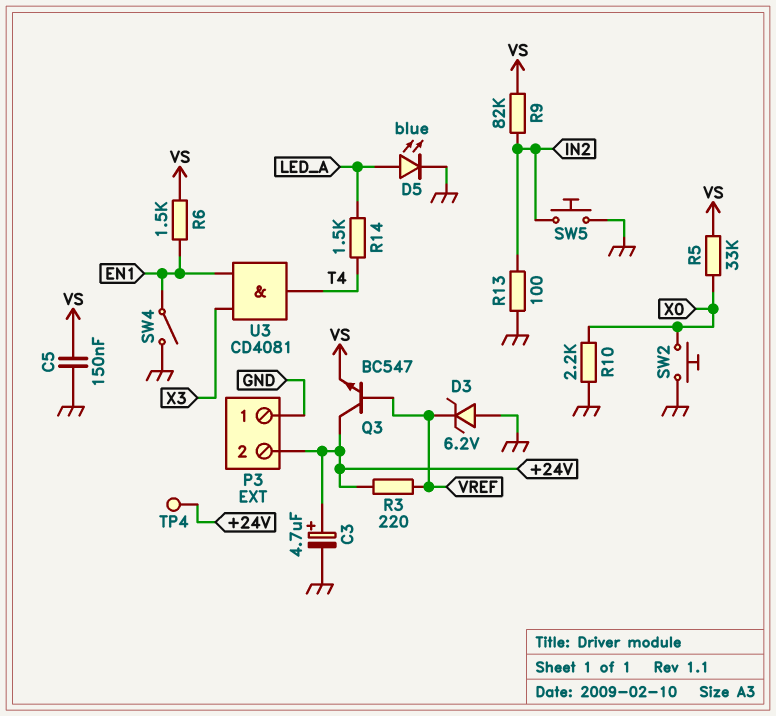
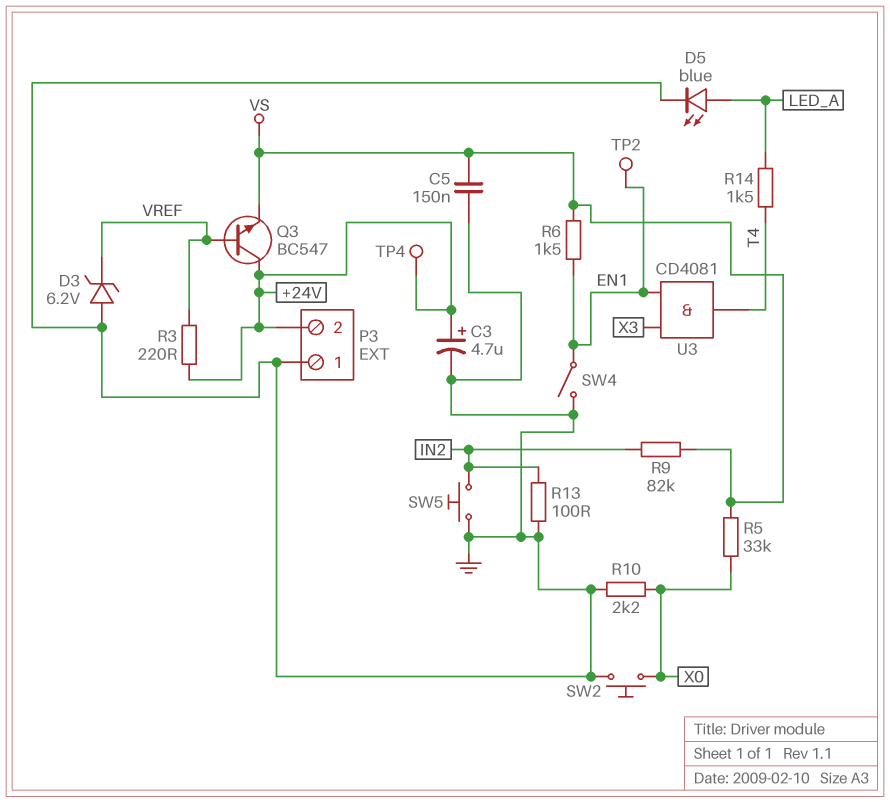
TP2: none -> test point (EN1)

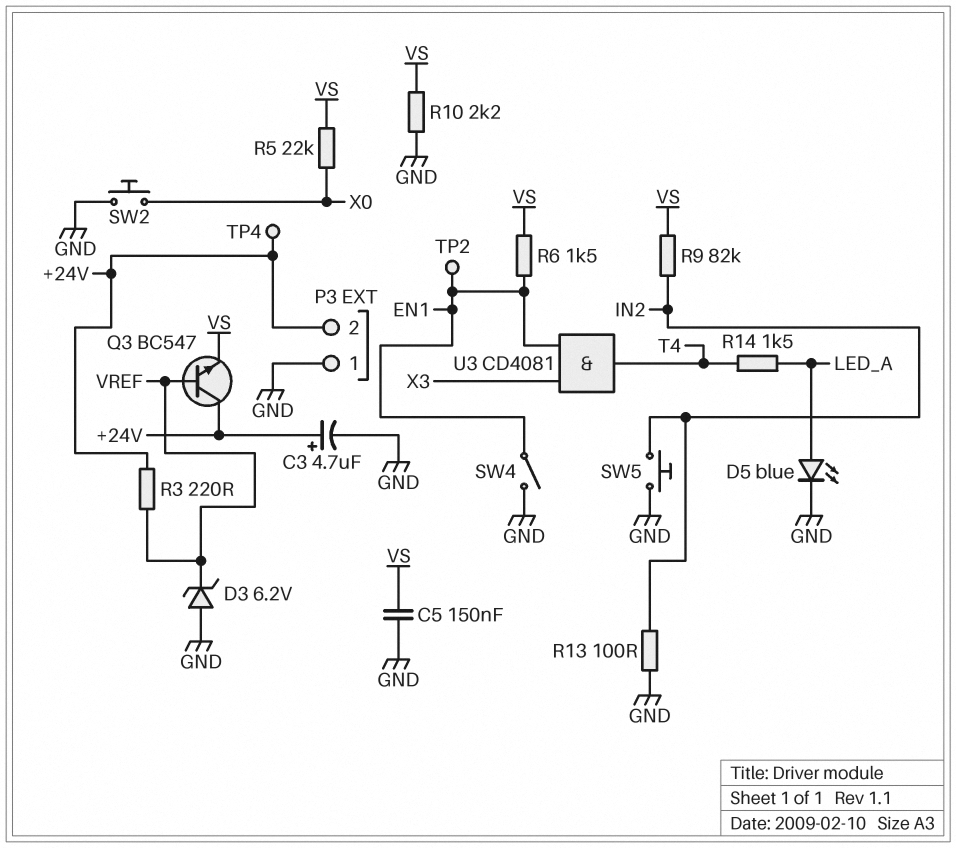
R5: 33k (VS, X0) -> 22k (VS, X0)
R10: 2.2k (GND, X0) -> 2.2k (GND, VS)

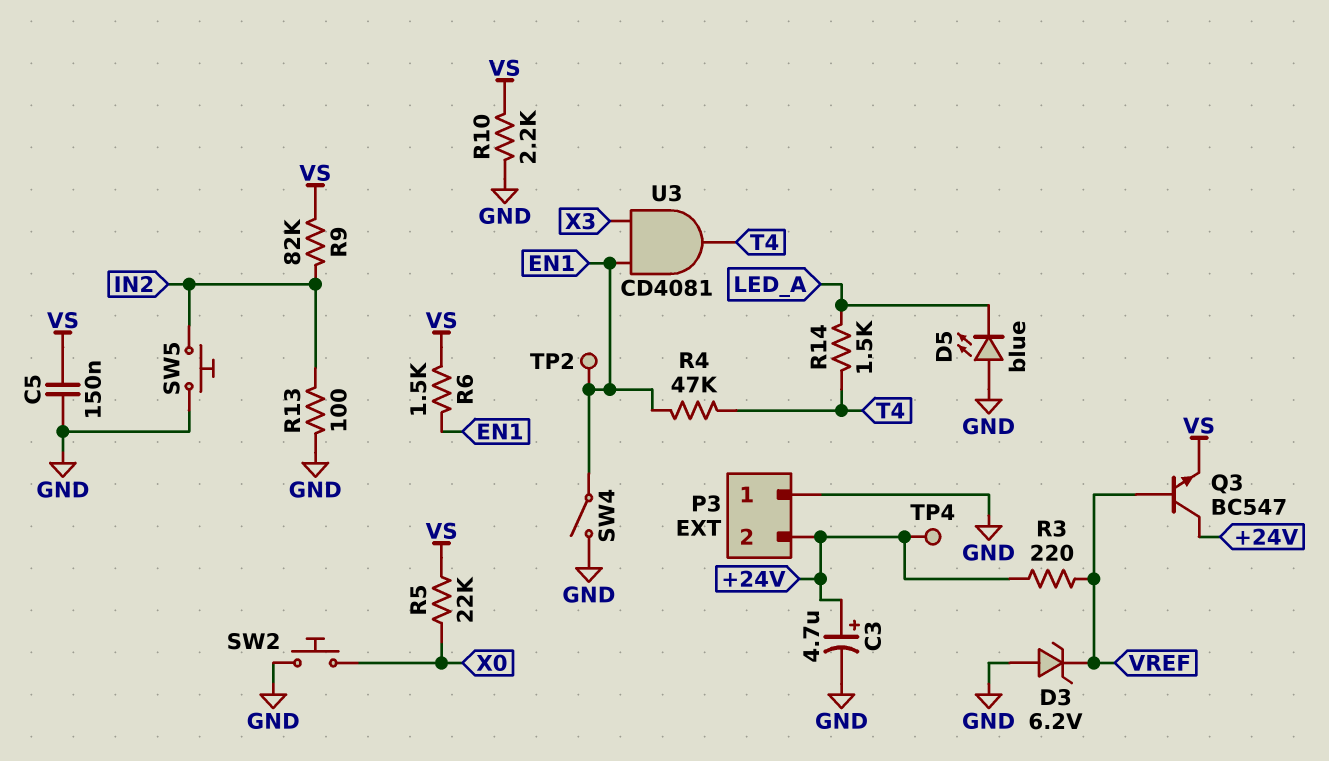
D5: LED blue (A LED_A, K GND) -> LED blue (A GND, K LED_A)
R4: none -> 47k (EN1, T4)

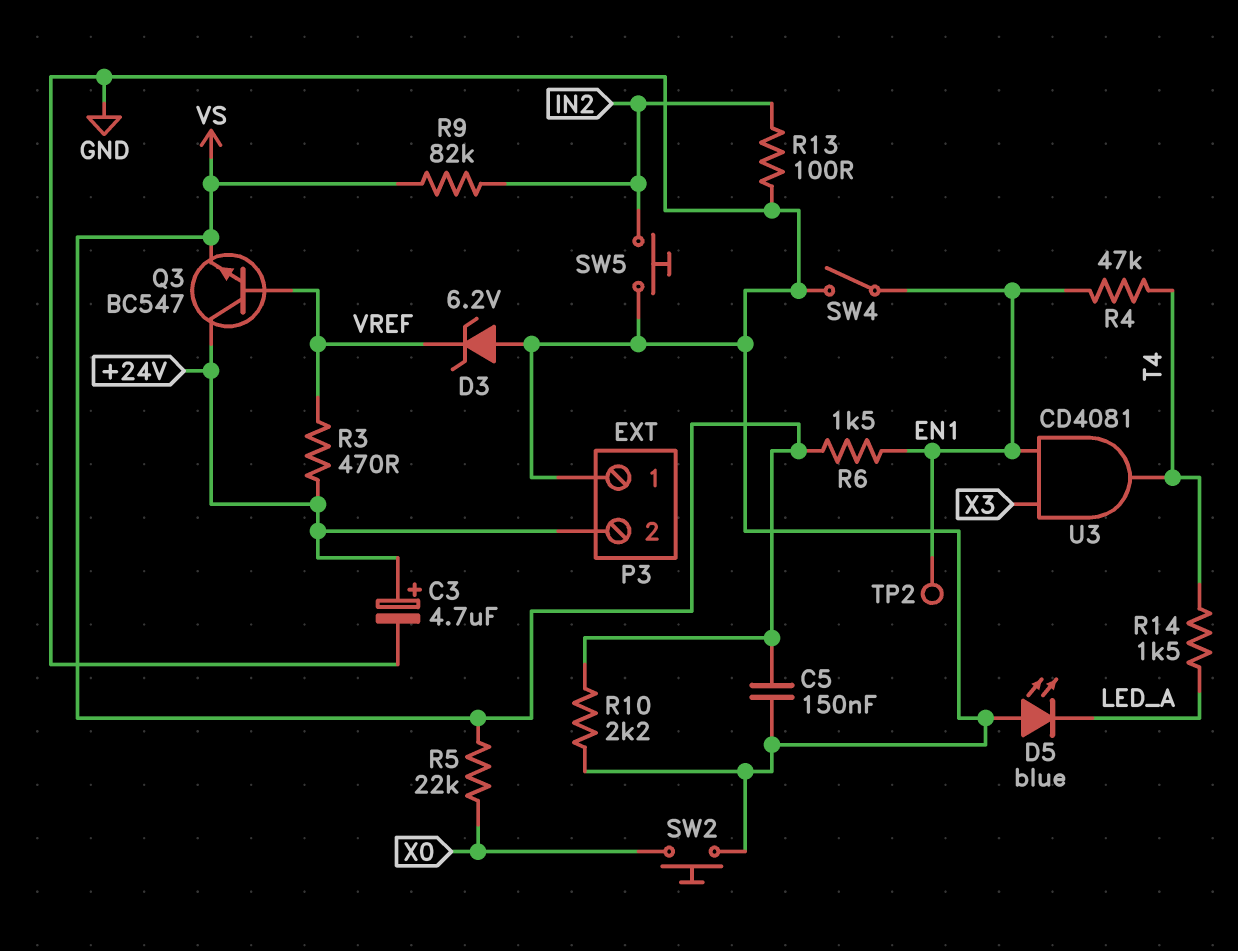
R3: 220 (+24V, VREF) -> 470 (+24V, VREF)
TP4: test point (+24V) -> none

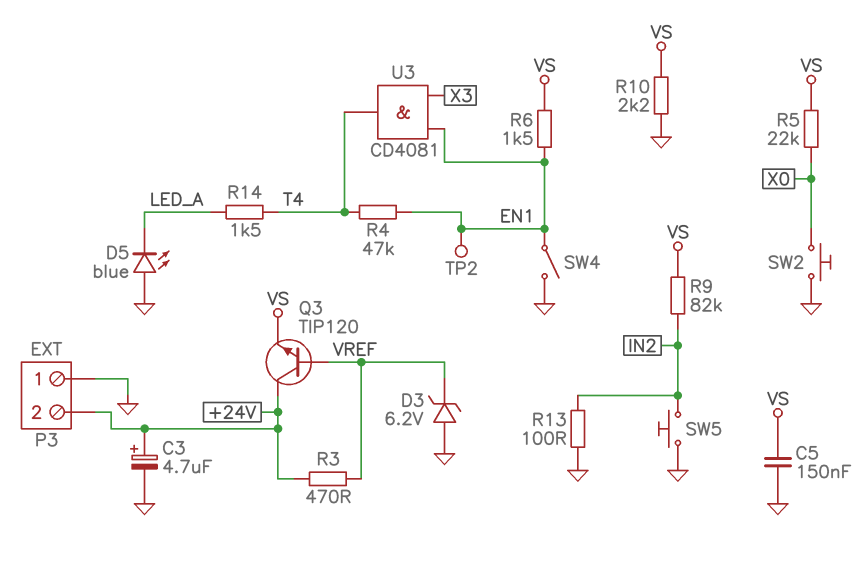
Q3: NPN BC547 (B VREF, C +24V, E VS) -> NPN TIP120 (B VREF, C +24V, E VS)

